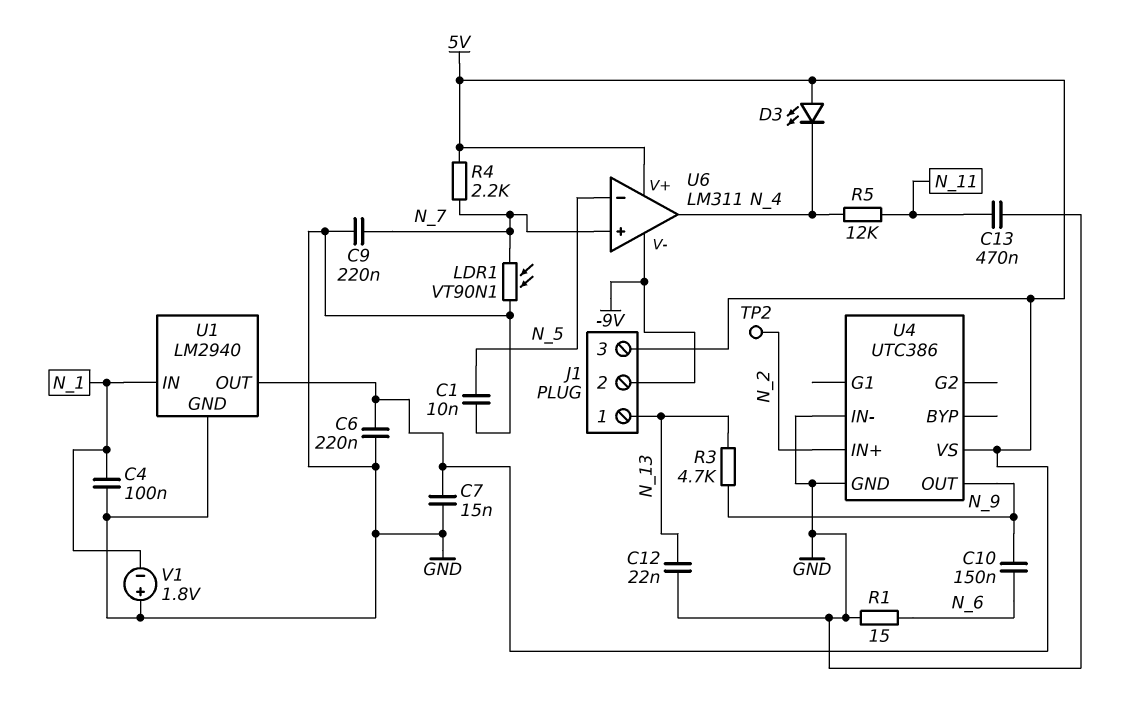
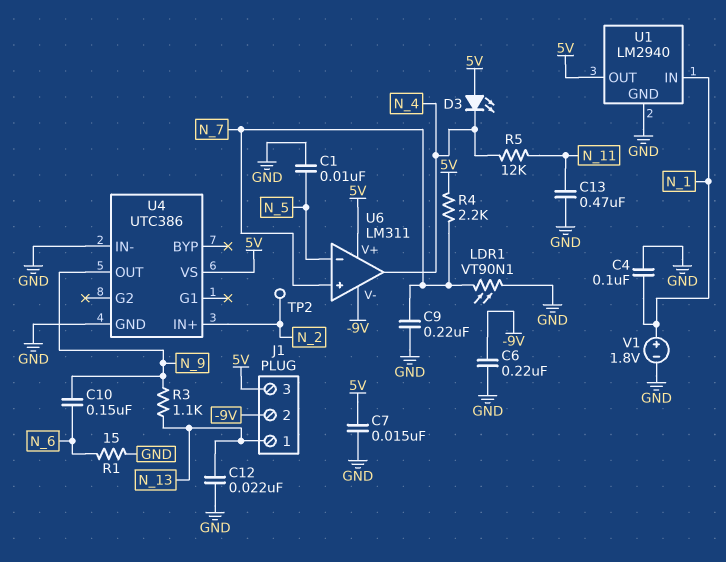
C6: 220nF (5V, GND) -> 220nF (-9V, GND)
R3: 4.7k (N_9, N_13) -> 1.1k (N_9, N_13)
V1: 1.8V (plus GND, minus N_1) -> 1.8V (plus N_1, minus GND)

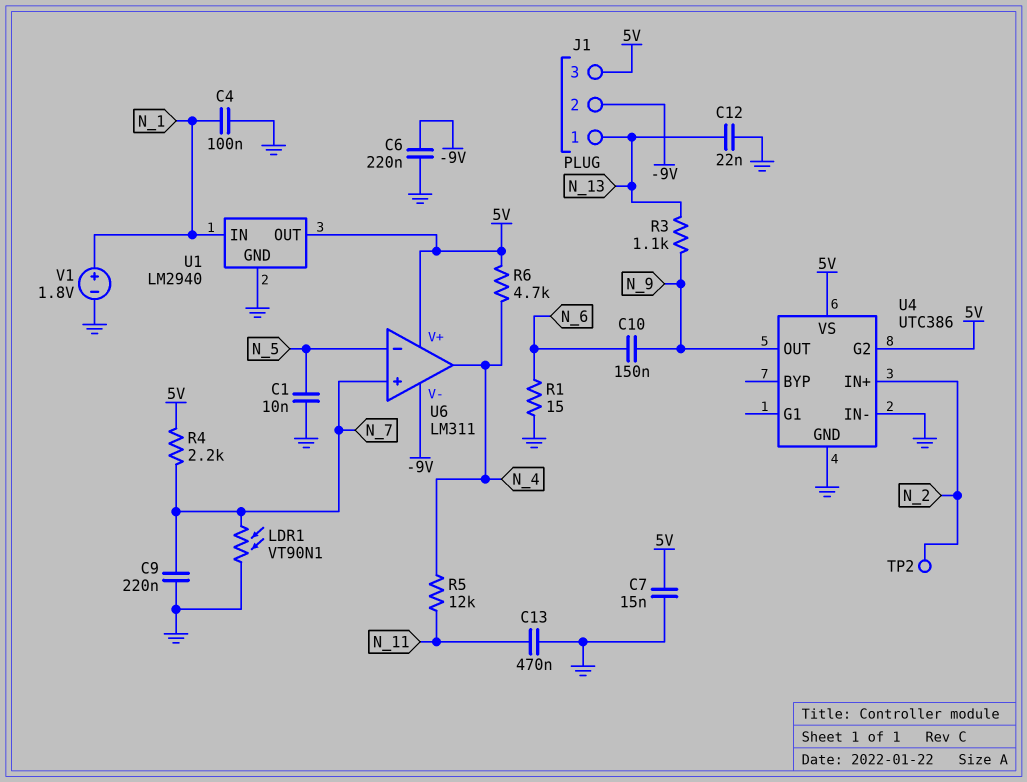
D3: LED (A 5V, K N_4) -> none
R6: none -> 4.7k (5V, N_4)
U4 pin G2: none -> 5V

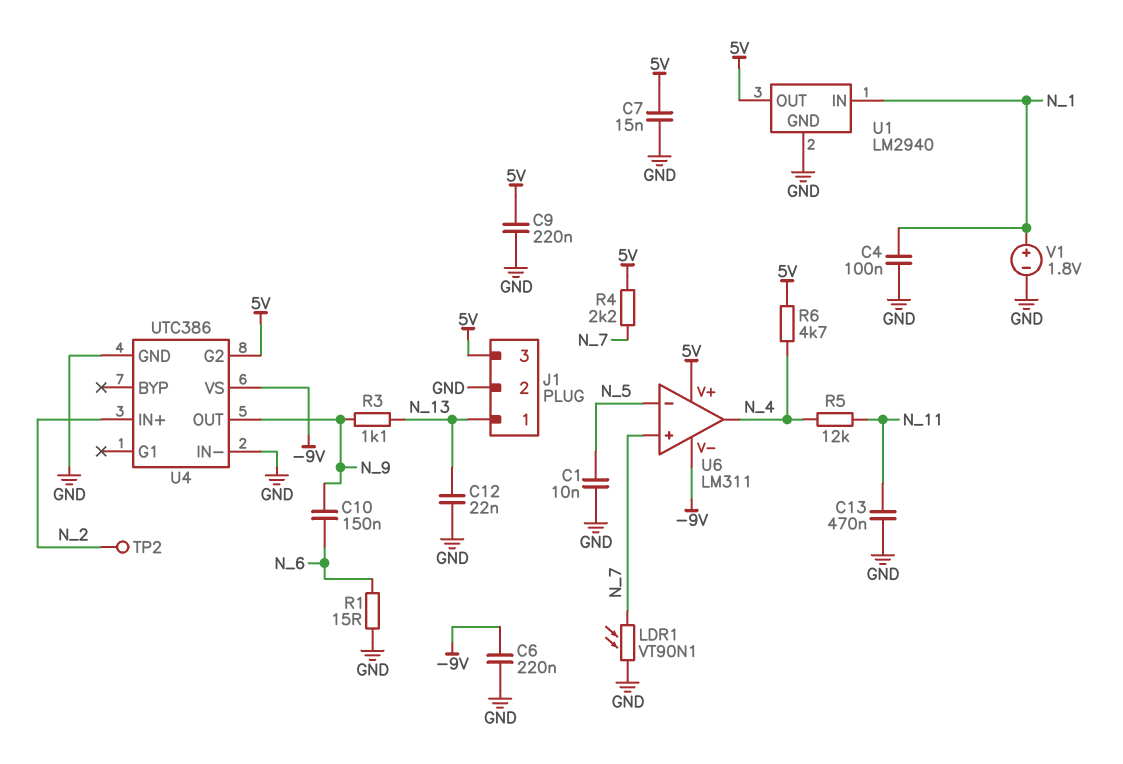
C9: 220nF (GND, N_7) -> 220nF (5V, GND)
J1 pin 2: -9V -> GND
U4 pin VS: 5V -> -9V

